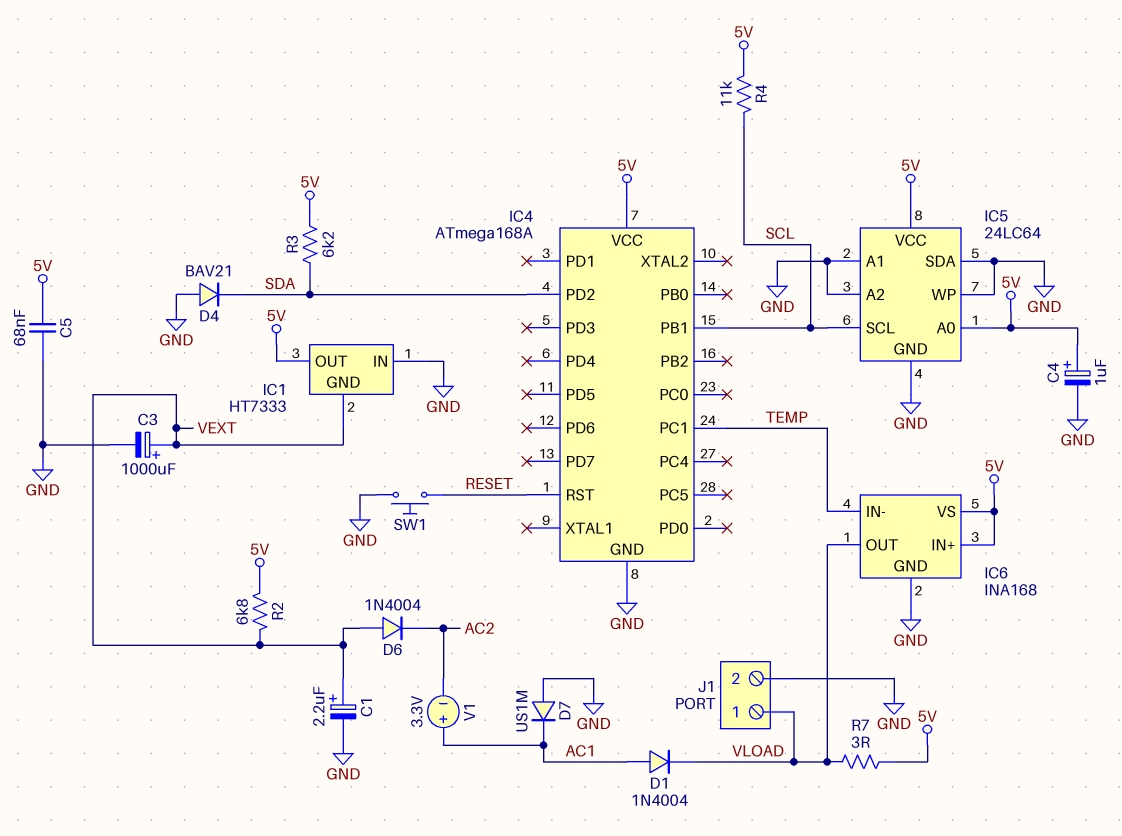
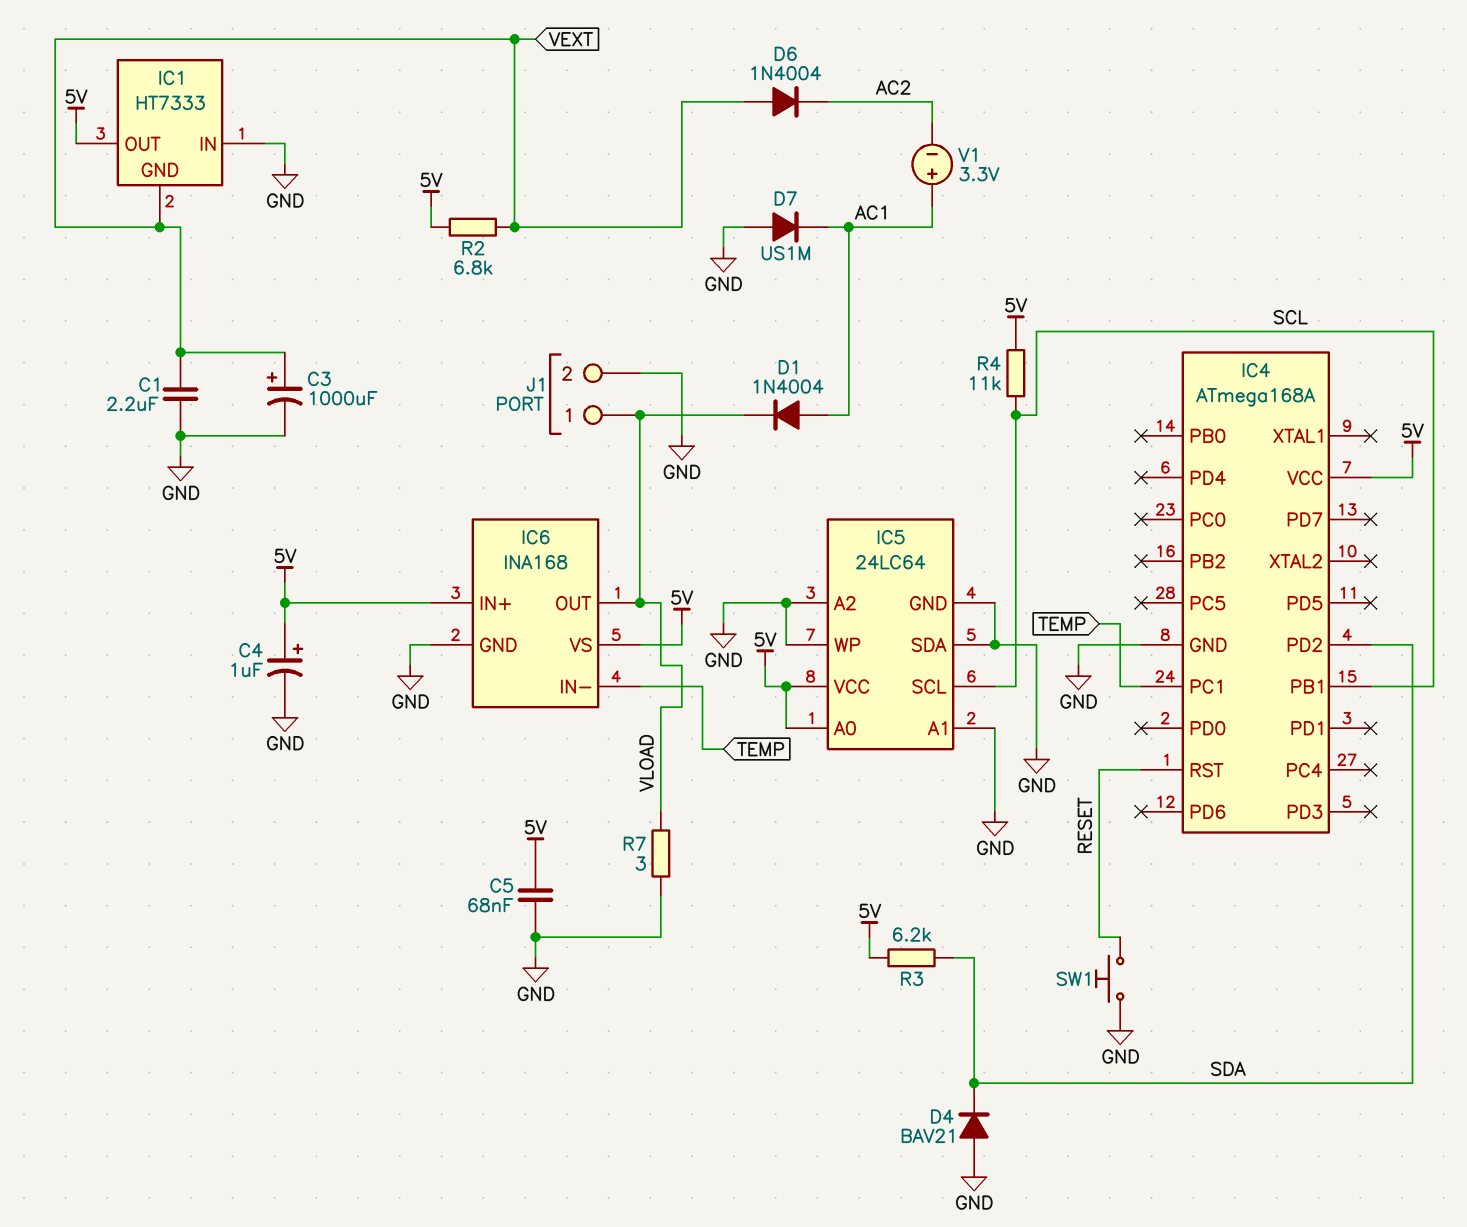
C1: 2.2uF (plus VEXT, minus GND) -> 2.2uF (GND, VEXT)
R7: 3 (5V, VLOAD) -> 3 (GND, VLOAD)

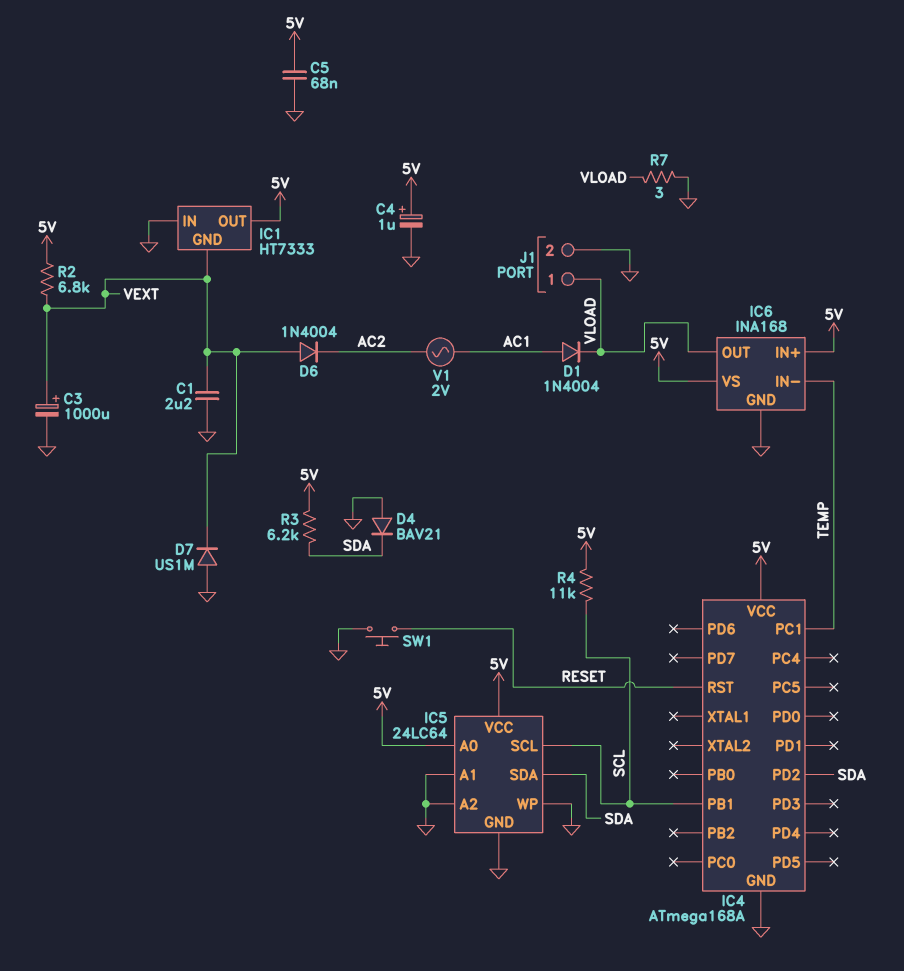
D7: diode US1M (A GND, K AC1) -> diode US1M (A GND, K VEXT)
IC5 pin SDA: GND -> SDA
V1: 3.3V (plus AC1, minus AC2) -> AC 2V (AC1, AC2)

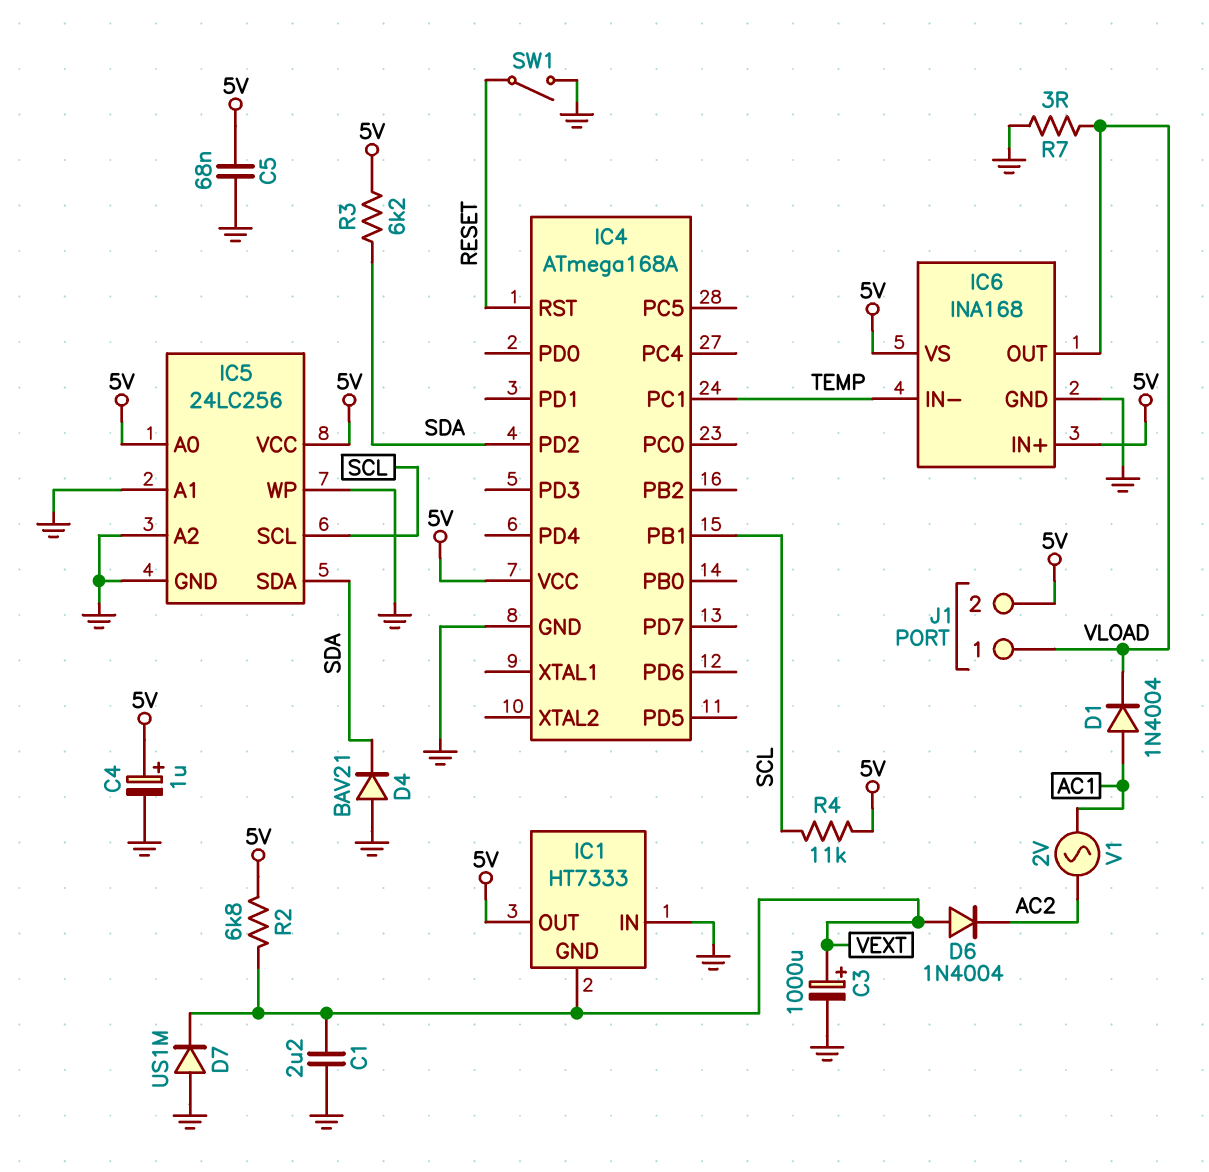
IC5: 24LC64 -> 24LC256
J1 pin 2: GND -> 5V
SW1: button (GND, RESET) -> switch (GND, RESET)

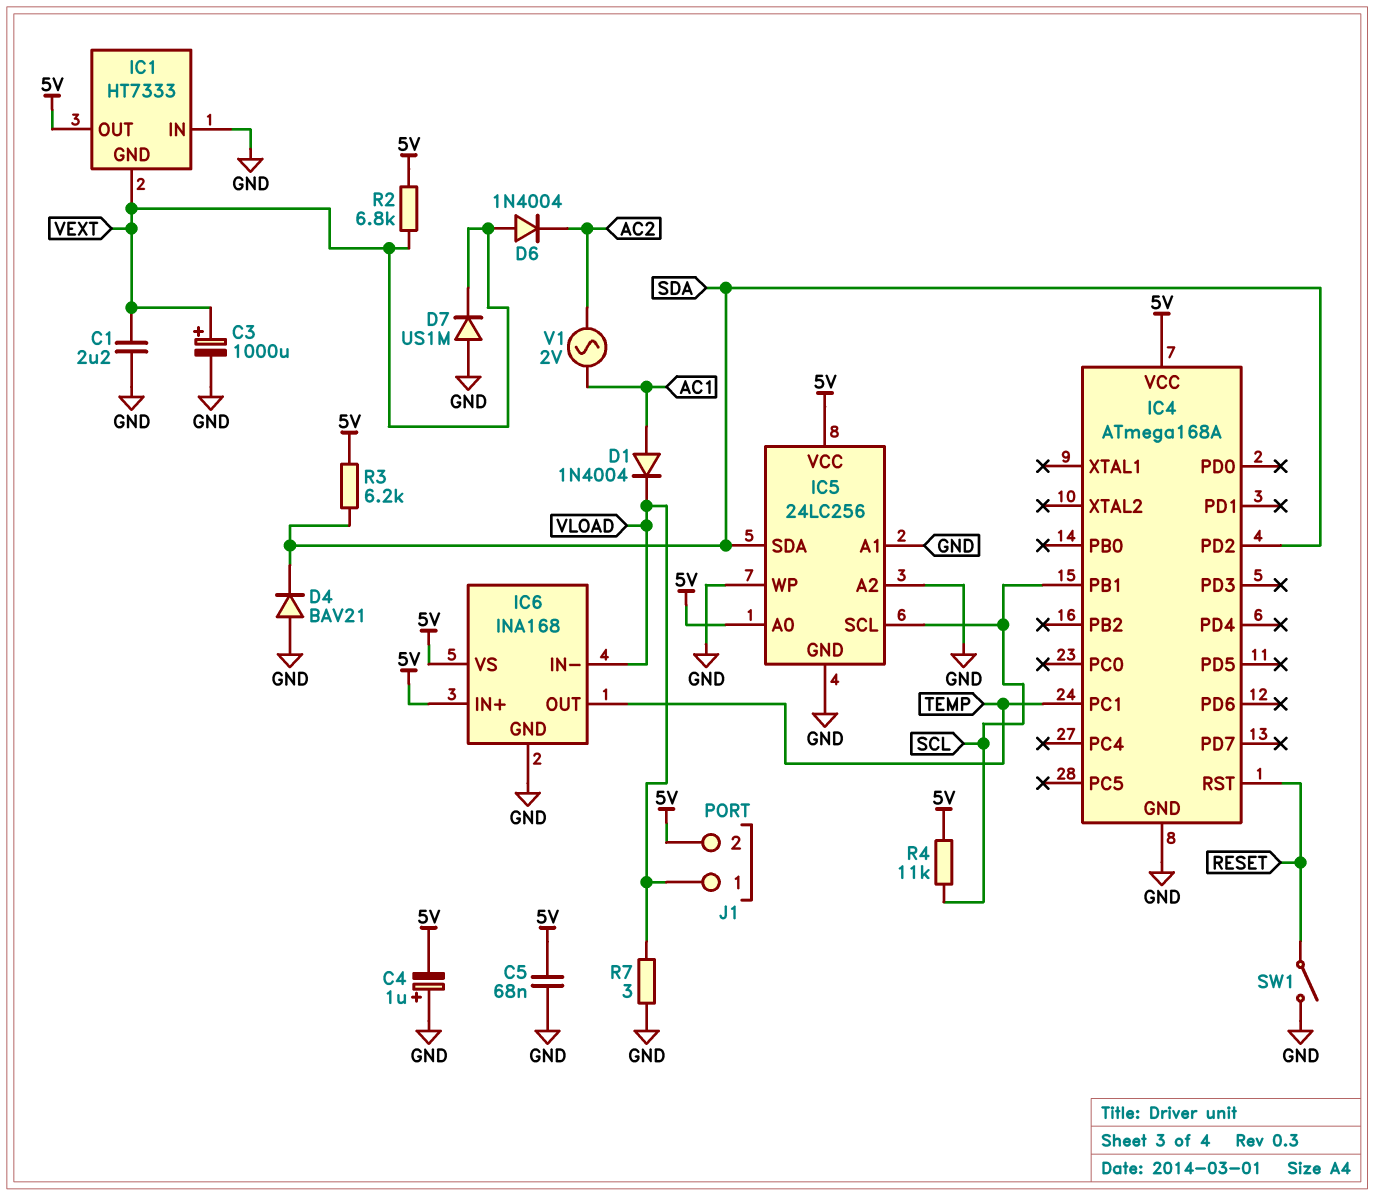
C4: 1uF (plus 5V, minus GND) -> 1uF (plus GND, minus 5V)
IC6 pin IN-: TEMP -> VLOAD
IC6 pin OUT: VLOAD -> TEMP

